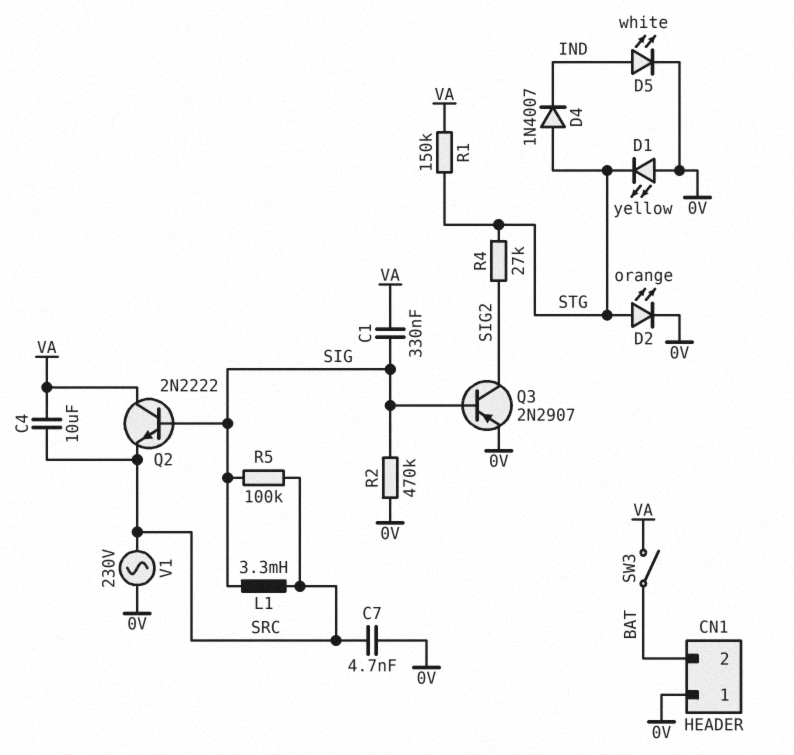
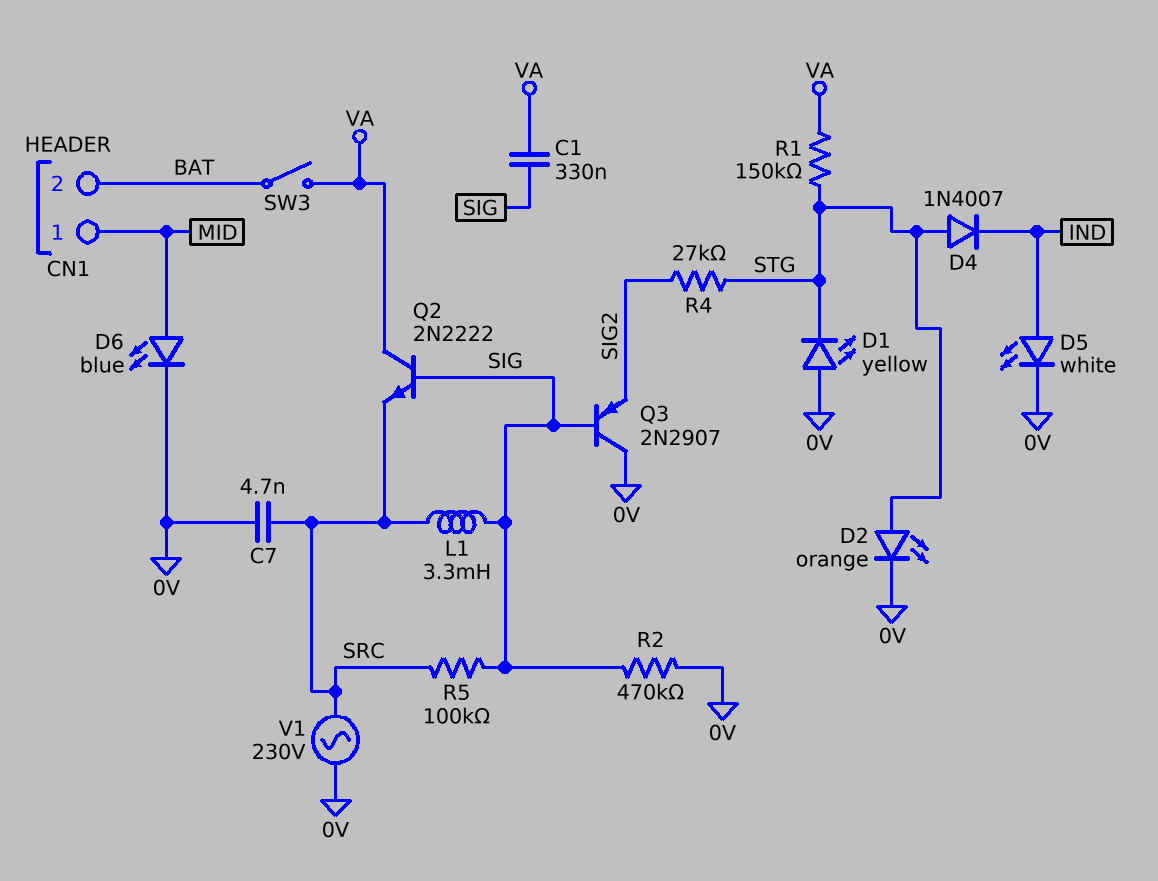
C4: 10uF (SRC, VA) -> none
CN1 pin 1: 0V -> MID
D6: none -> LED blue (A MID, K 0V)
Q3: PNP 2N2907 (B SIG, C SIG2, E 0V) -> PNP 2N2907 (B SIG, C 0V, E SIG2)

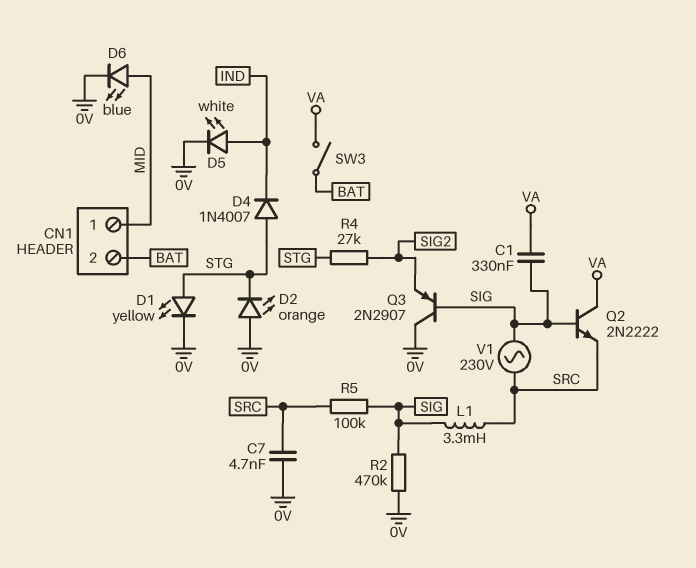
D1: LED yellow (A 0V, K STG) -> LED yellow (A STG, K 0V)
D2: LED orange (A STG, K 0V) -> LED orange (A 0V, K STG)
R1: 150k (STG, VA) -> none
V1: AC 230V (0V, SRC) -> AC 230V (SIG, SRC)

